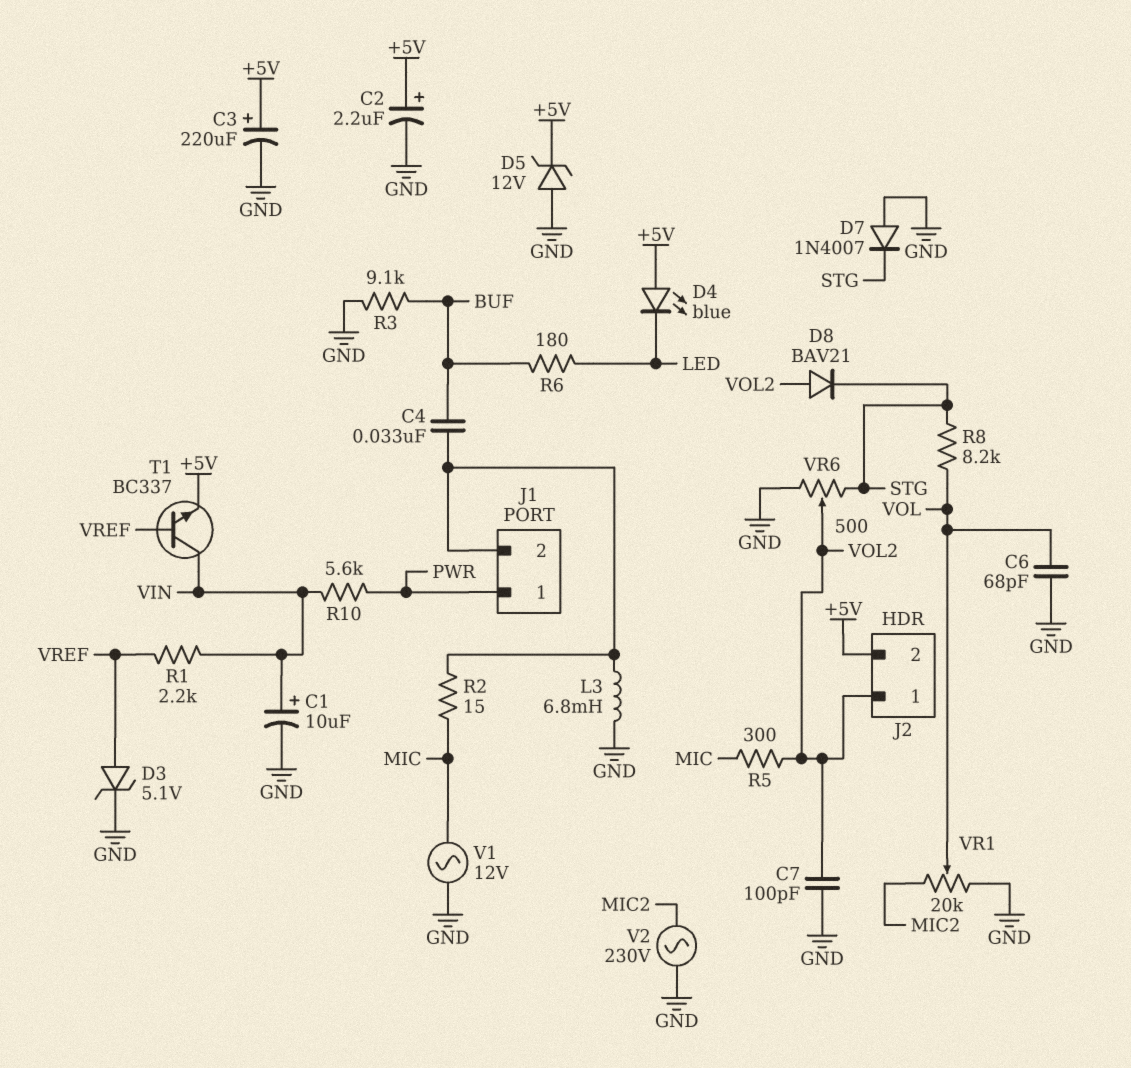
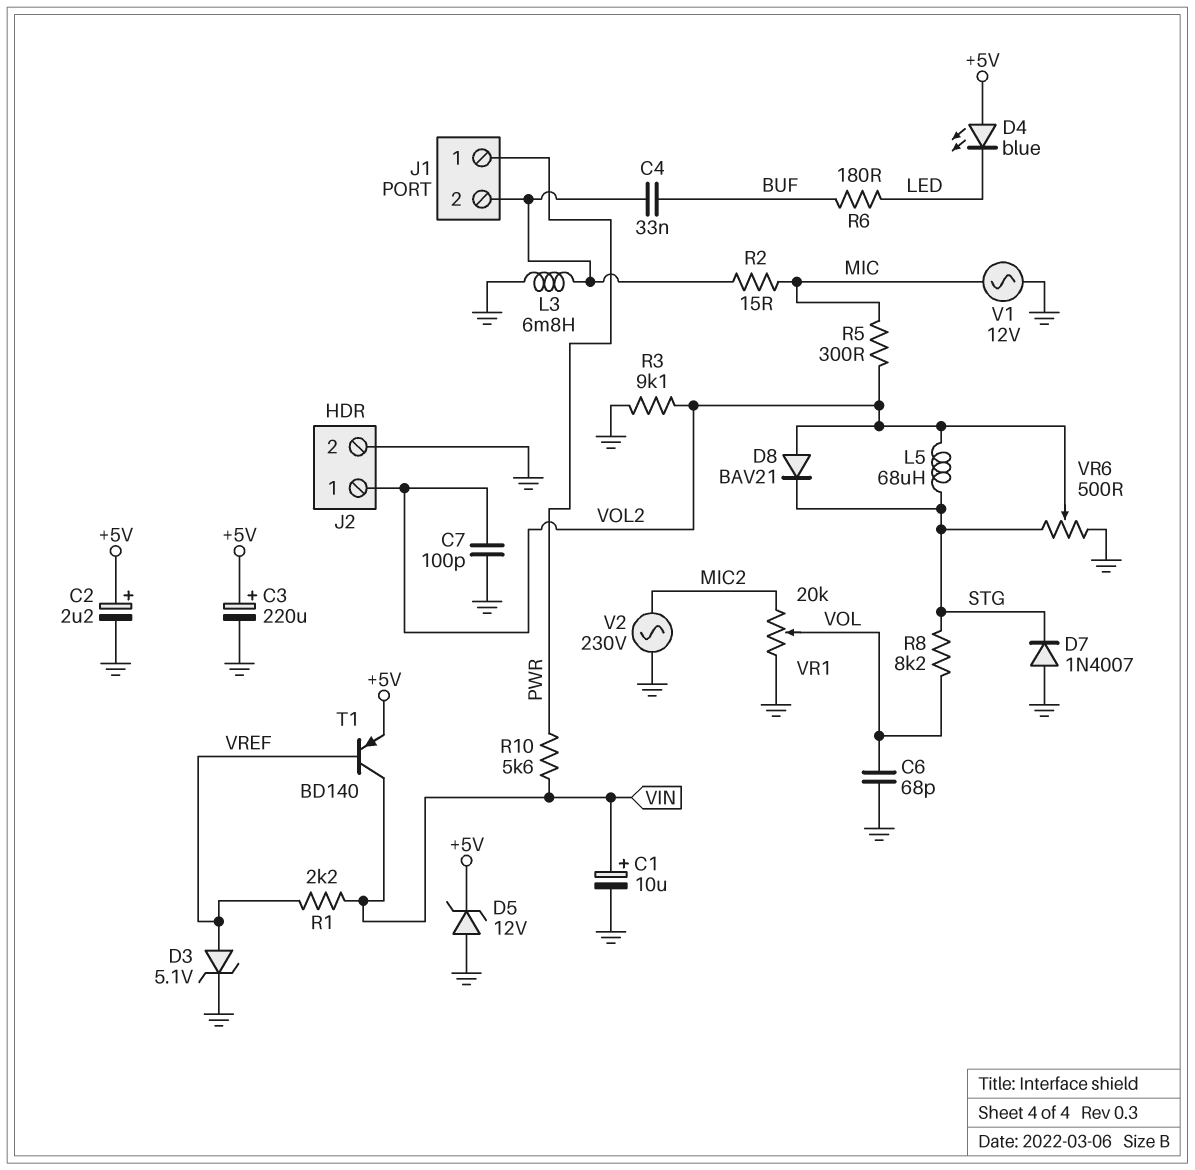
J2 pin 2: +5V -> GND
L5: none -> 68uH (STG, VOL2)
R3: 9.1k (BUF, GND) -> 9.1k (GND, VOL2)
T1: NPN BC337 (B VREF, C VIN, E +5V) -> PNP BD140 (B VREF, C VIN, E +5V)

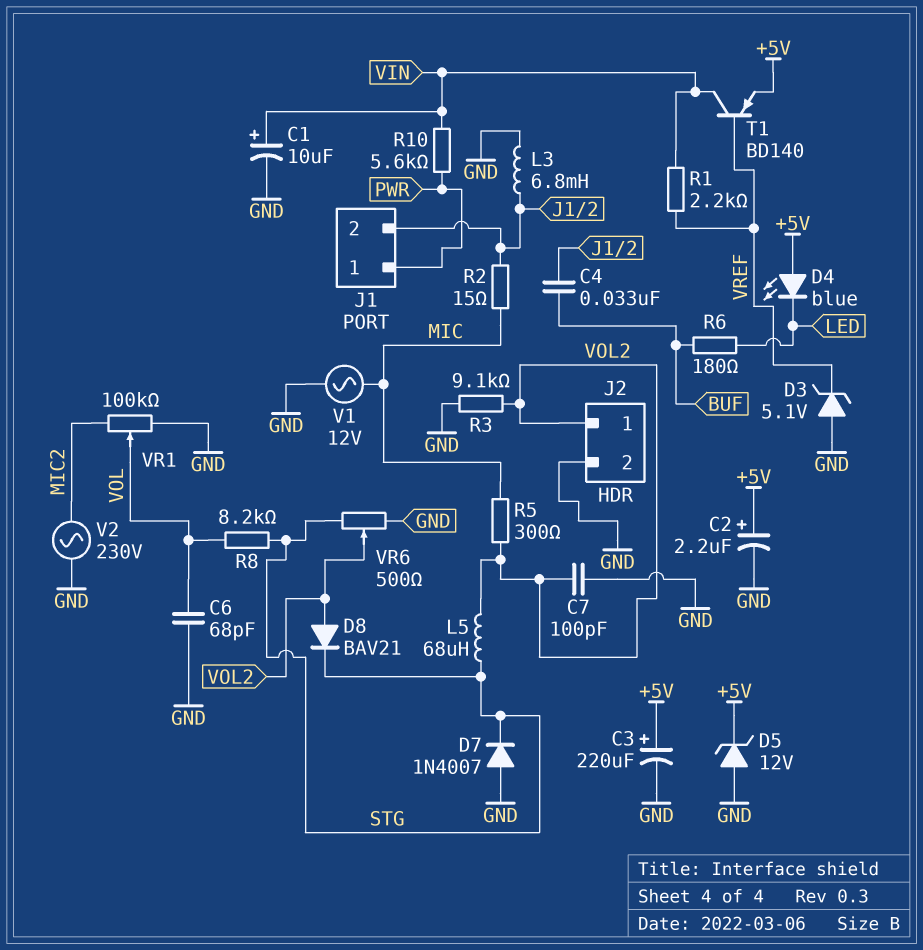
D3: zener 5.1V (A VREF, K GND) -> zener 5.1V (A GND, K VREF)
VR1: 20k (GND, MIC2, wiper VOL) -> 100k (GND, MIC2, wiper VOL)

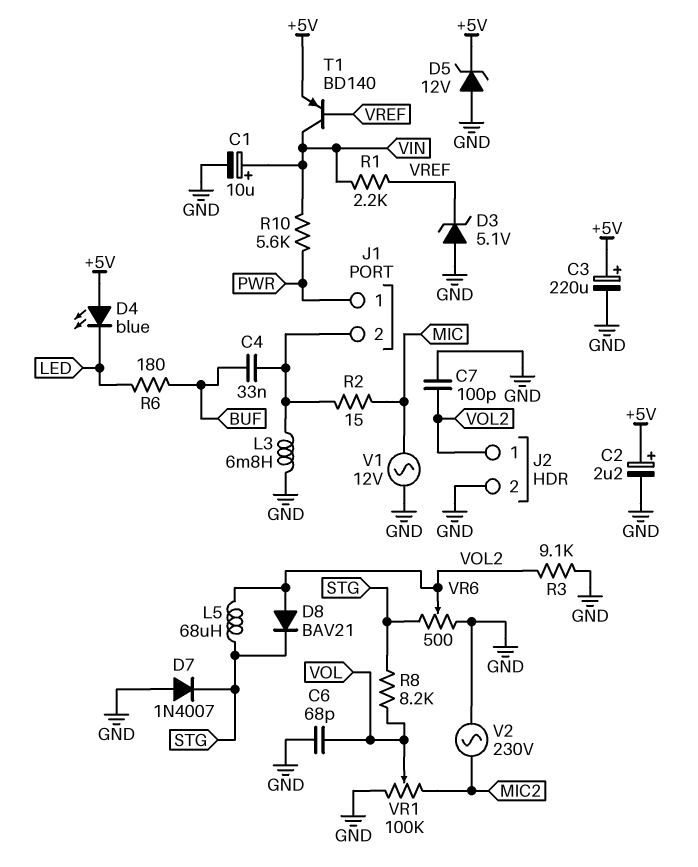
R5: 300 (MIC, VOL2) -> none

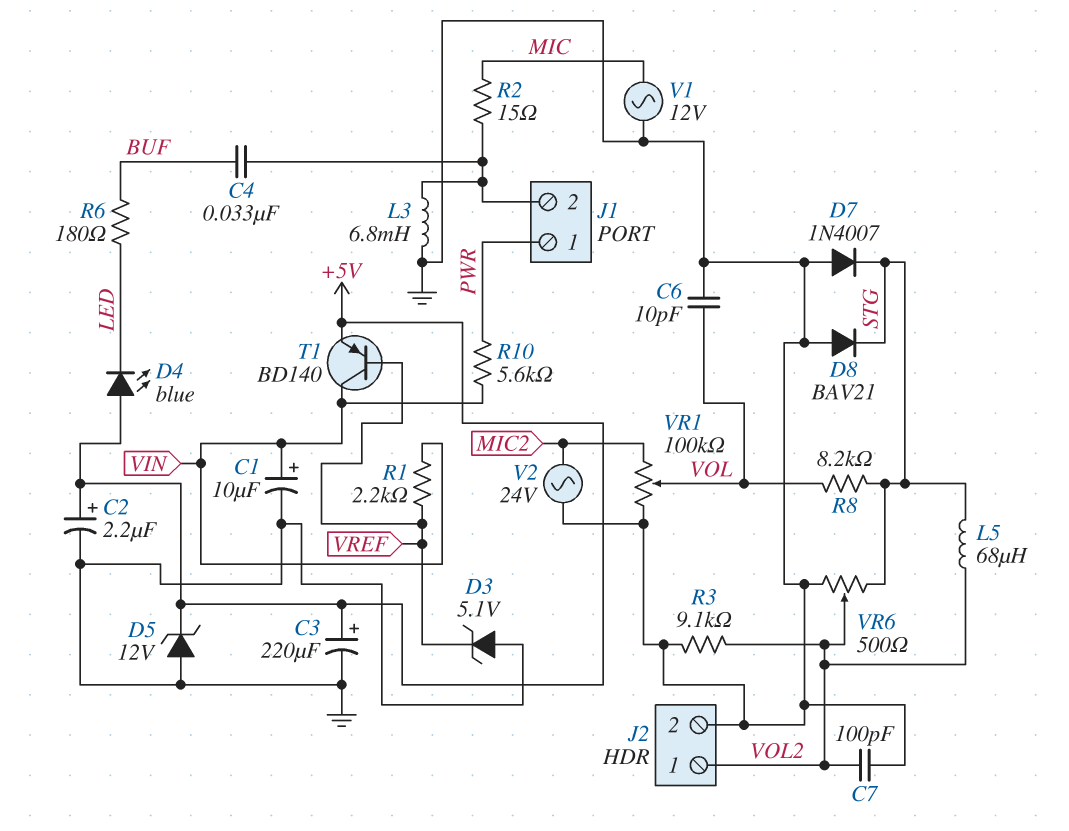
C6: 68pF (GND, VOL) -> 10pF (GND, VOL)
D8: diode BAV21 (A VOL2, K STG) -> diode BAV21 (A GND, K STG)
V2: AC 230V (GND, MIC2) -> AC 24V (GND, MIC2)

